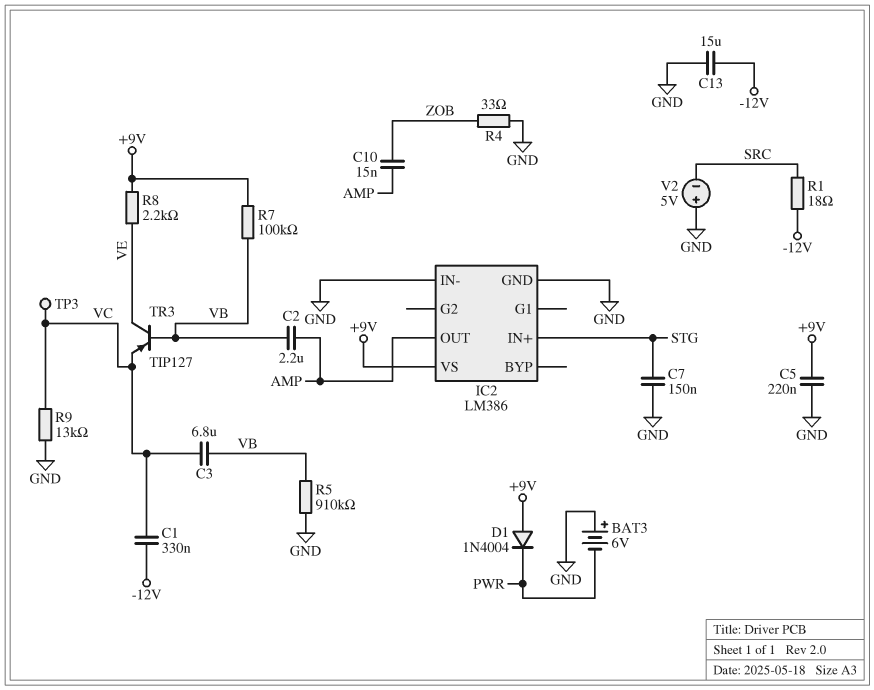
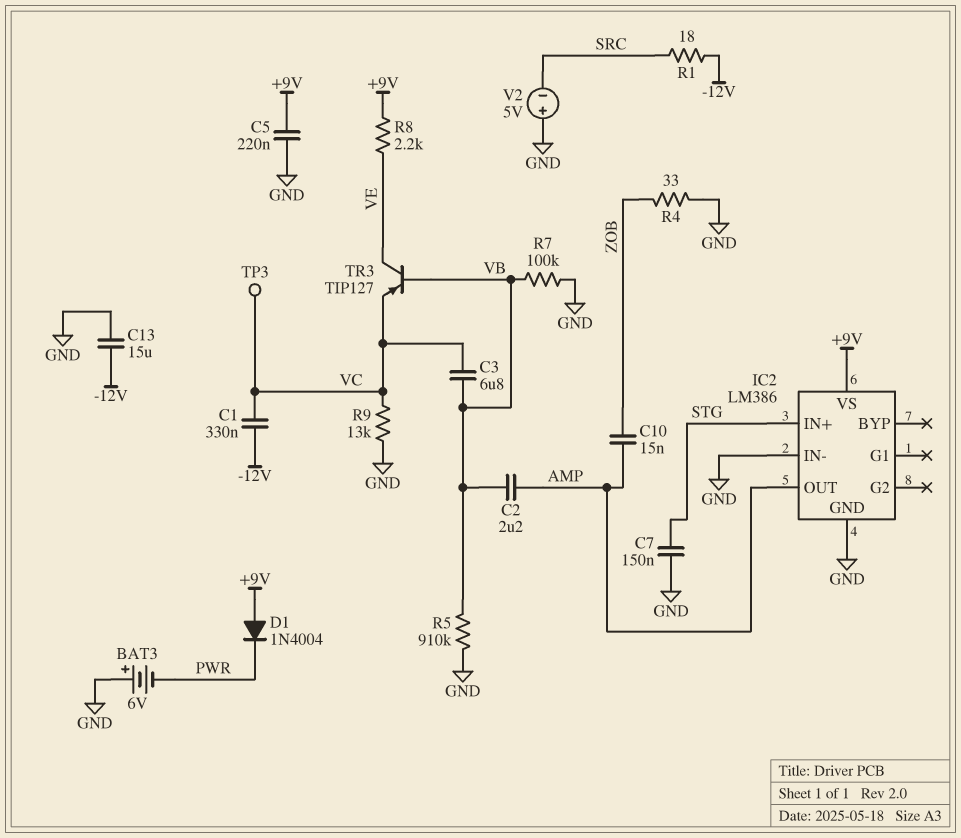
R7: 100k (+9V, VB) -> 100k (GND, VB)

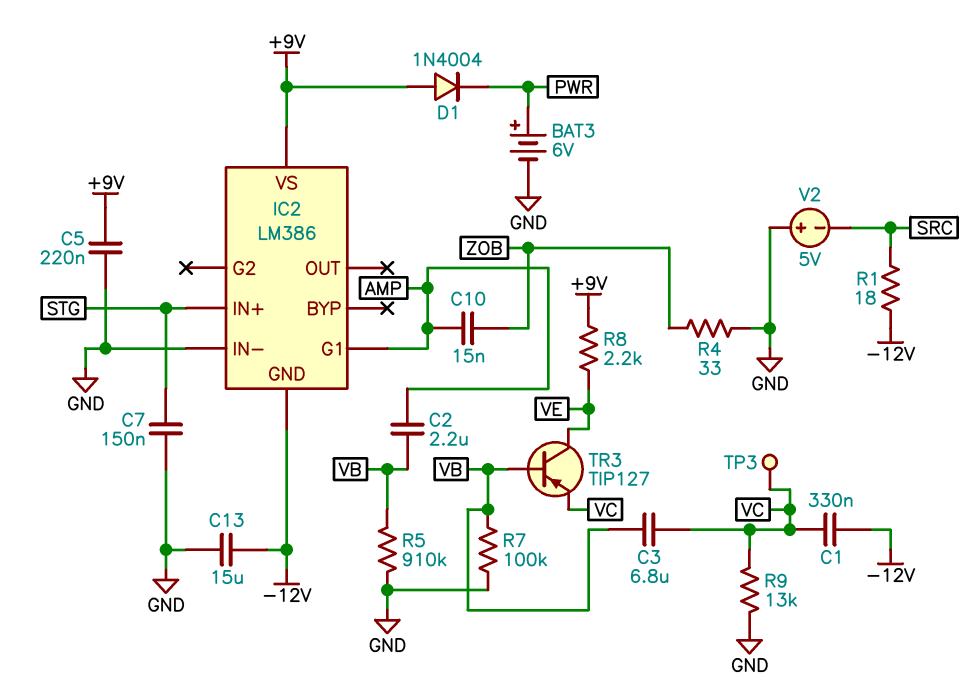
BAT3: 6V (plus GND, minus PWR) -> 6V (plus PWR, minus GND)
IC2 pin G1: none -> AMP
IC2 pin GND: GND -> -12V
IC2 pin OUT: AMP -> none

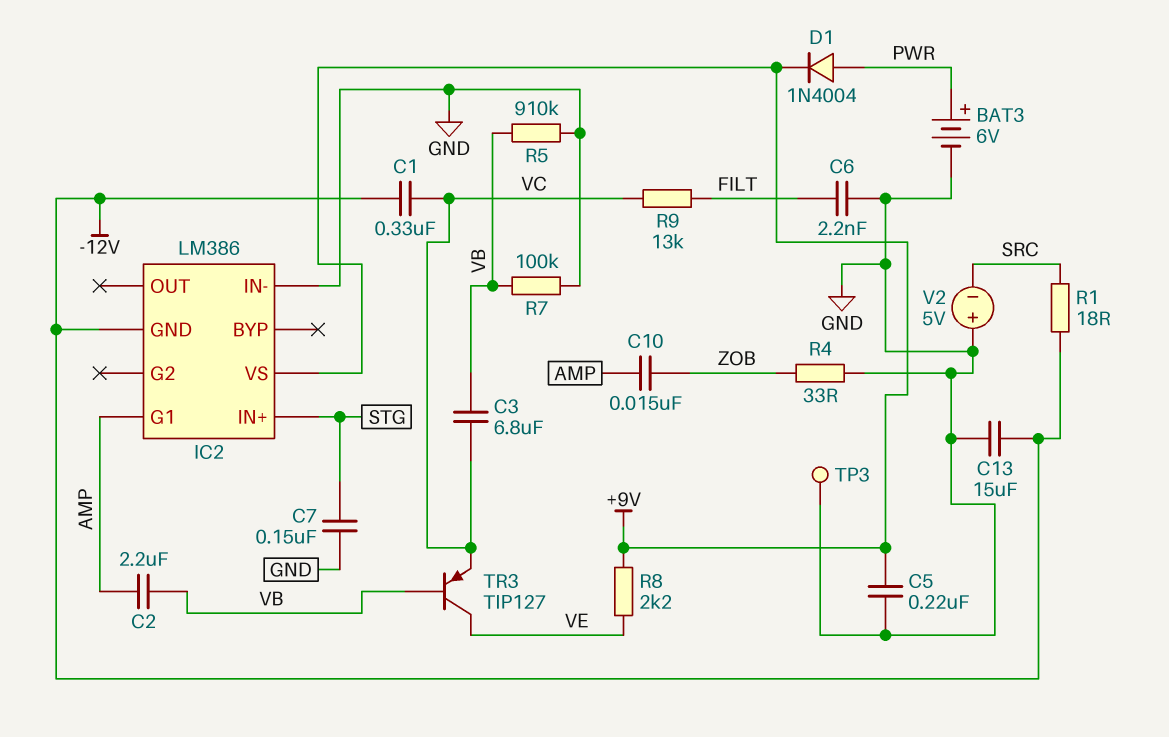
C6: none -> 2.2nF (FILT, GND)
D1: diode 1N4004 (A +9V, K PWR) -> diode 1N4004 (A PWR, K +9V)
R9: 13k (GND, VC) -> 13k (FILT, VC)
TP3: test point (VC) -> test point (GND)

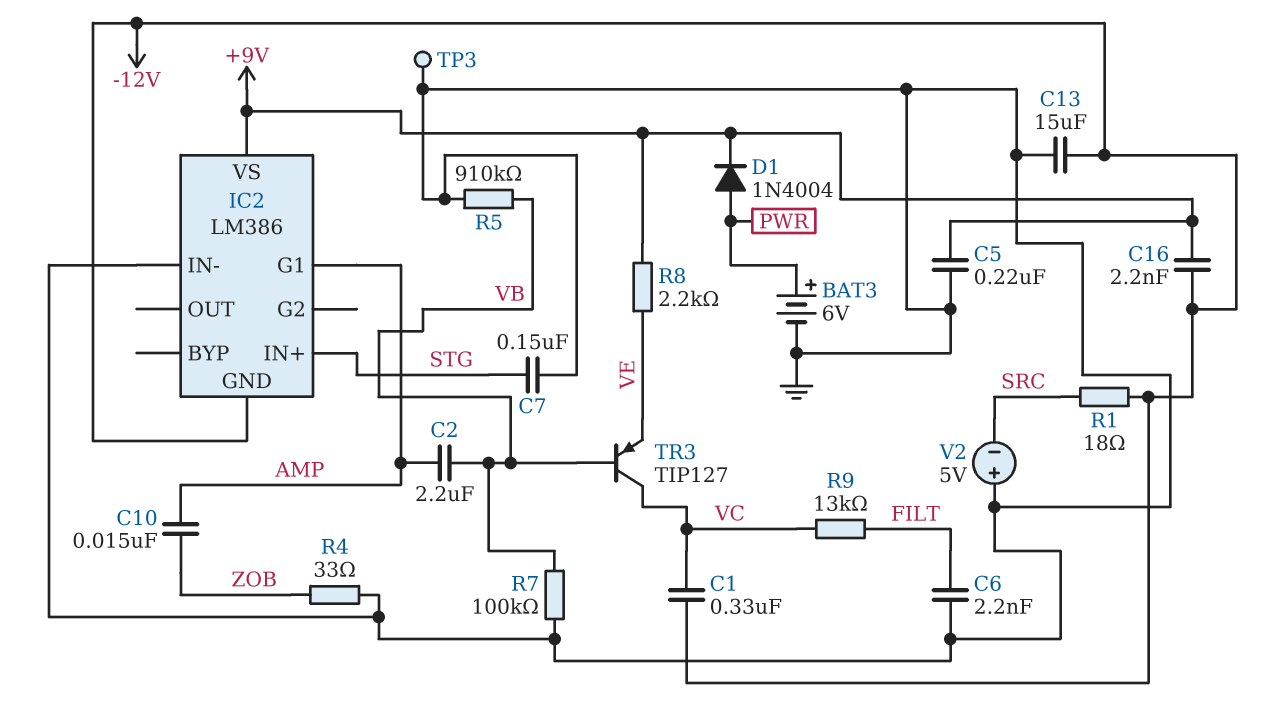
C3: 6.8uF (VB, VC) -> none
C16: none -> 2.2nF (+9V, -12V)
TR3: PNP TIP127 (B VB, C VE, E VC) -> PNP TIP127 (B VB, C VC, E VE)

